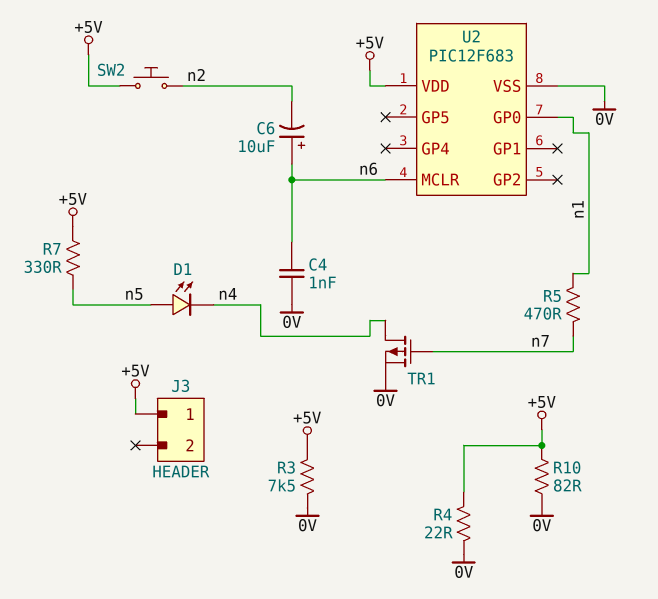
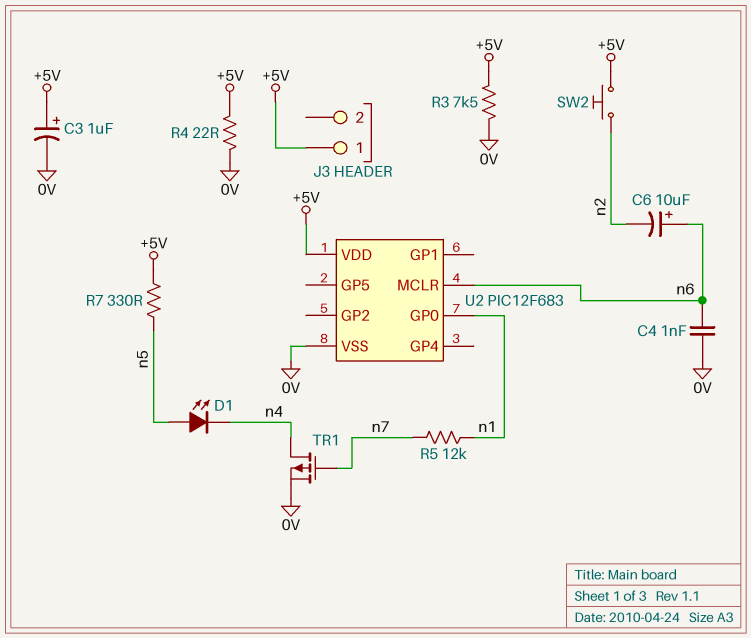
C3: none -> 1uF (plus +5V, minus 0V)
R5: 470 (n1, n7) -> 12k (n1, n7)
R10: 82 (+5V, 0V) -> none

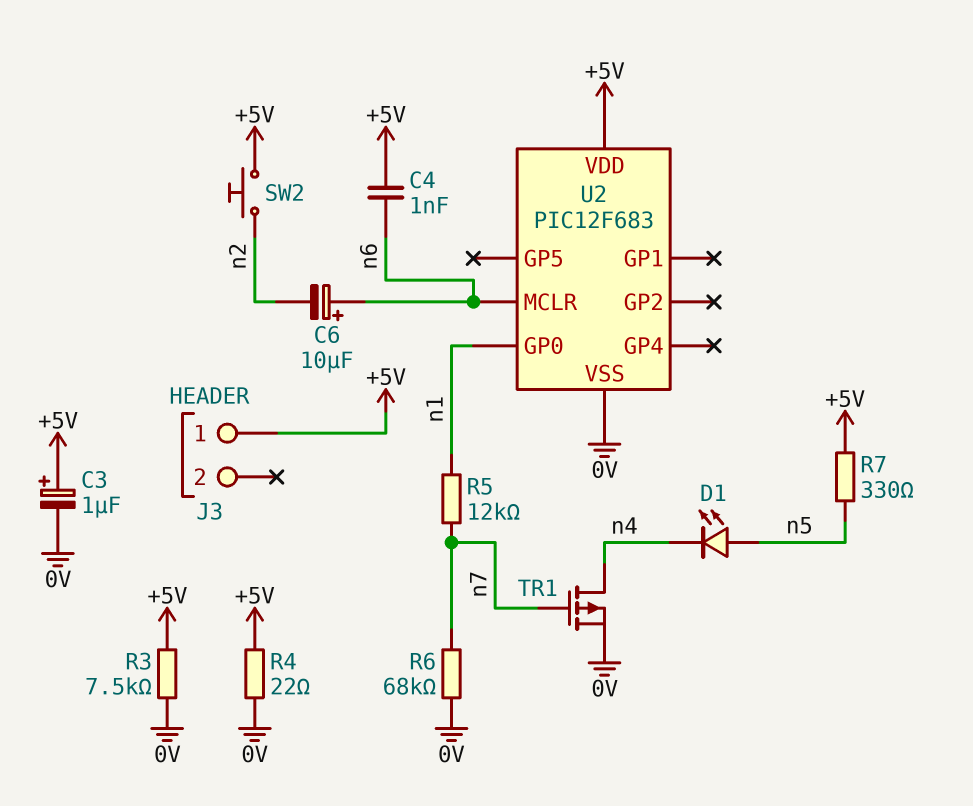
C4: 1nF (0V, n6) -> 1nF (+5V, n6)
R6: none -> 68k (0V, n7)

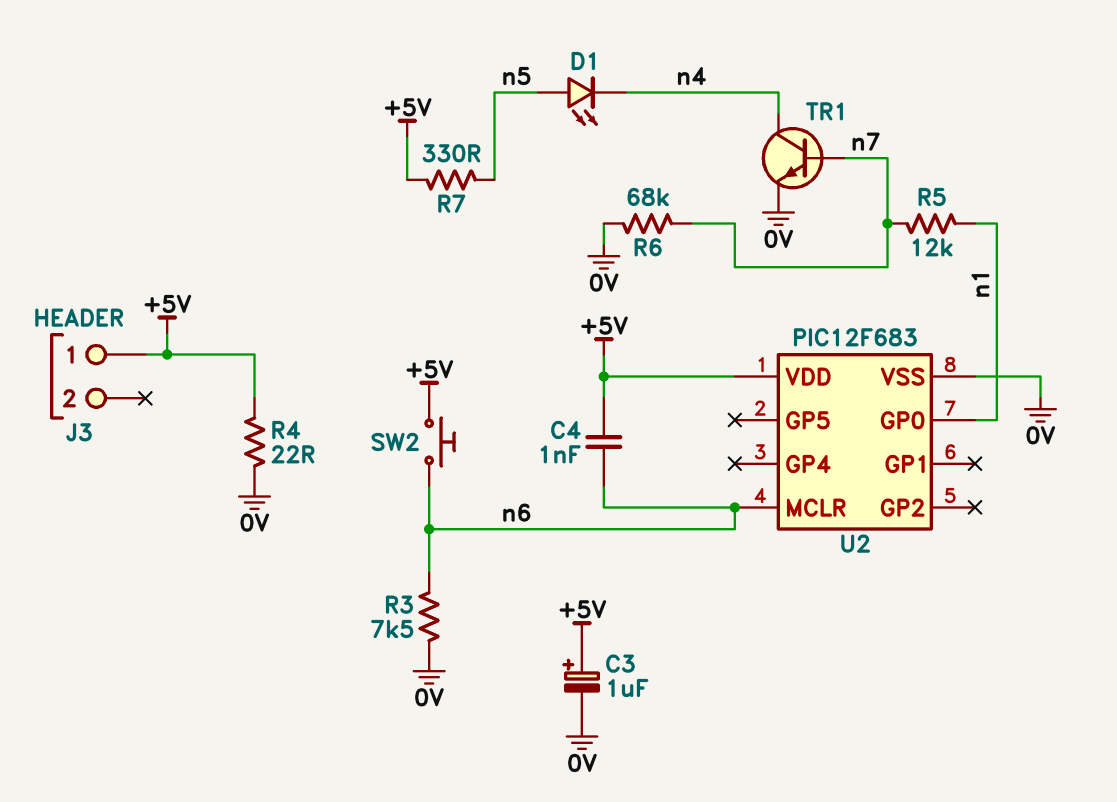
C6: 10uF (plus n6, minus n2) -> none
R3: 7.5k (+5V, 0V) -> 7.5k (0V, n6)
SW2: button (+5V, n2) -> button (+5V, n6)
TR1: PMOS (G n7, D n4, S 0V) -> NPN (B n7, C n4, E 0V)

